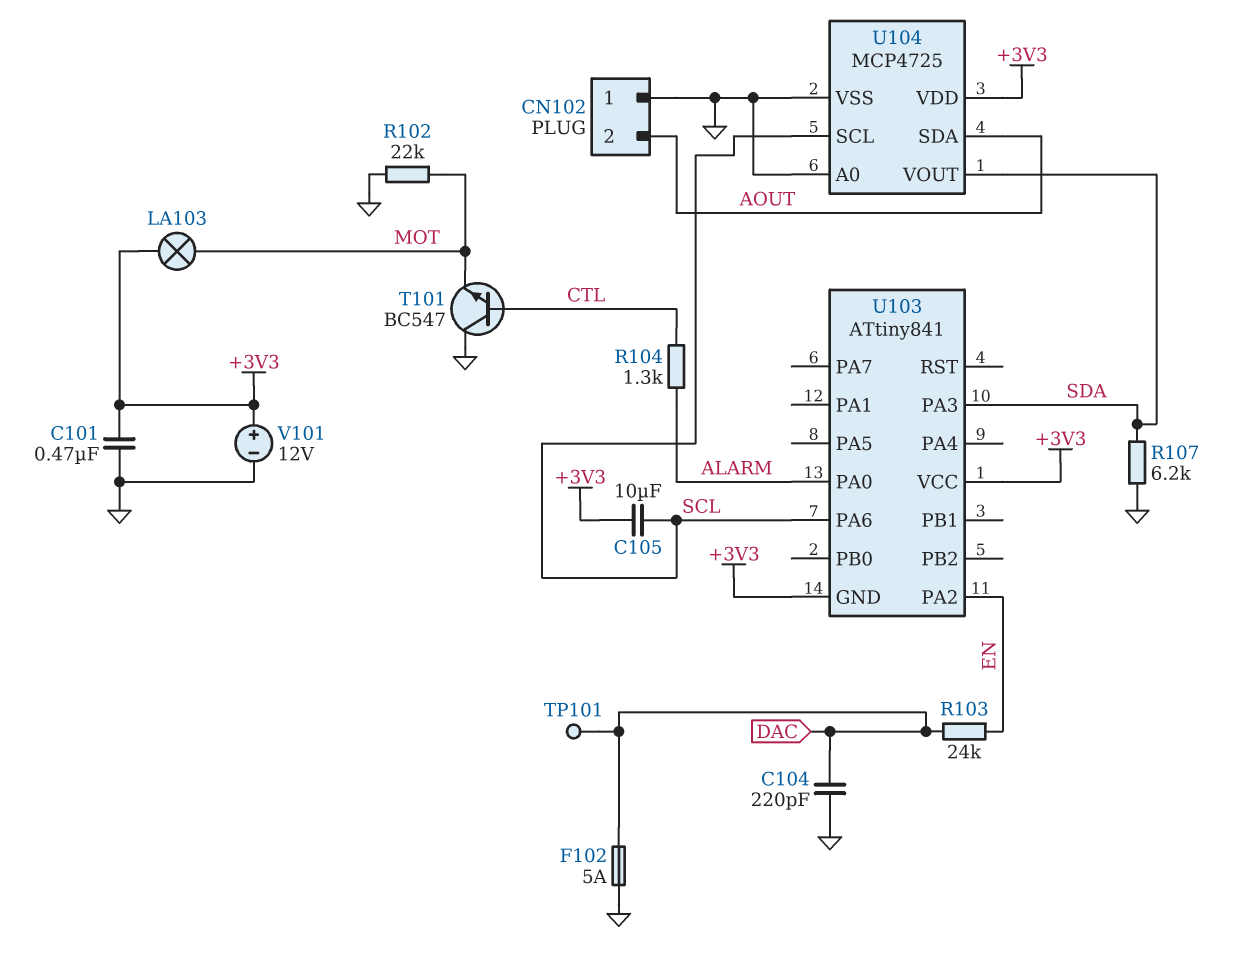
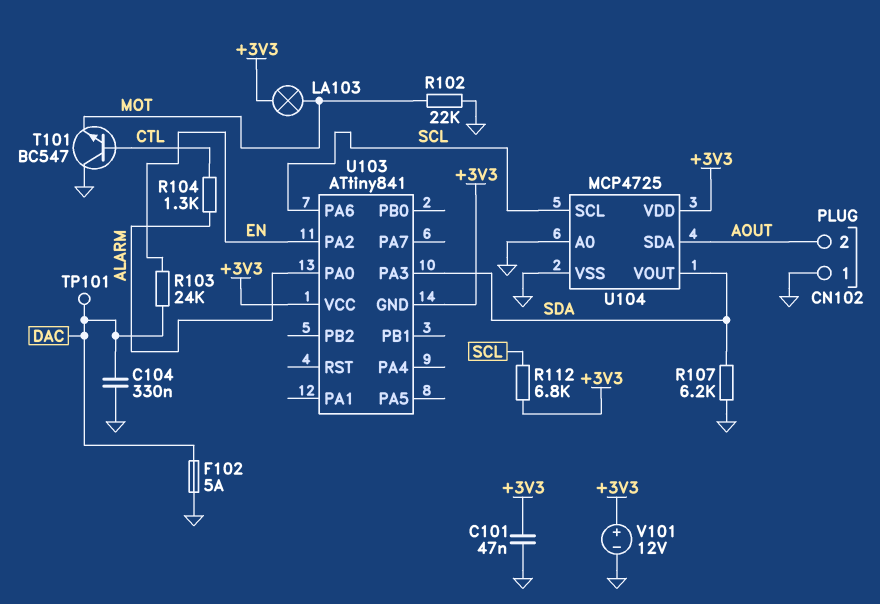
C101: 470nF (+3V3, GND) -> 47nF (+3V3, GND)
C104: 220pF (DAC, GND) -> 330nF (DAC, GND)
C105: 10uF (+3V3, SCL) -> none
R112: none -> 6.8k (+3V3, SCL)

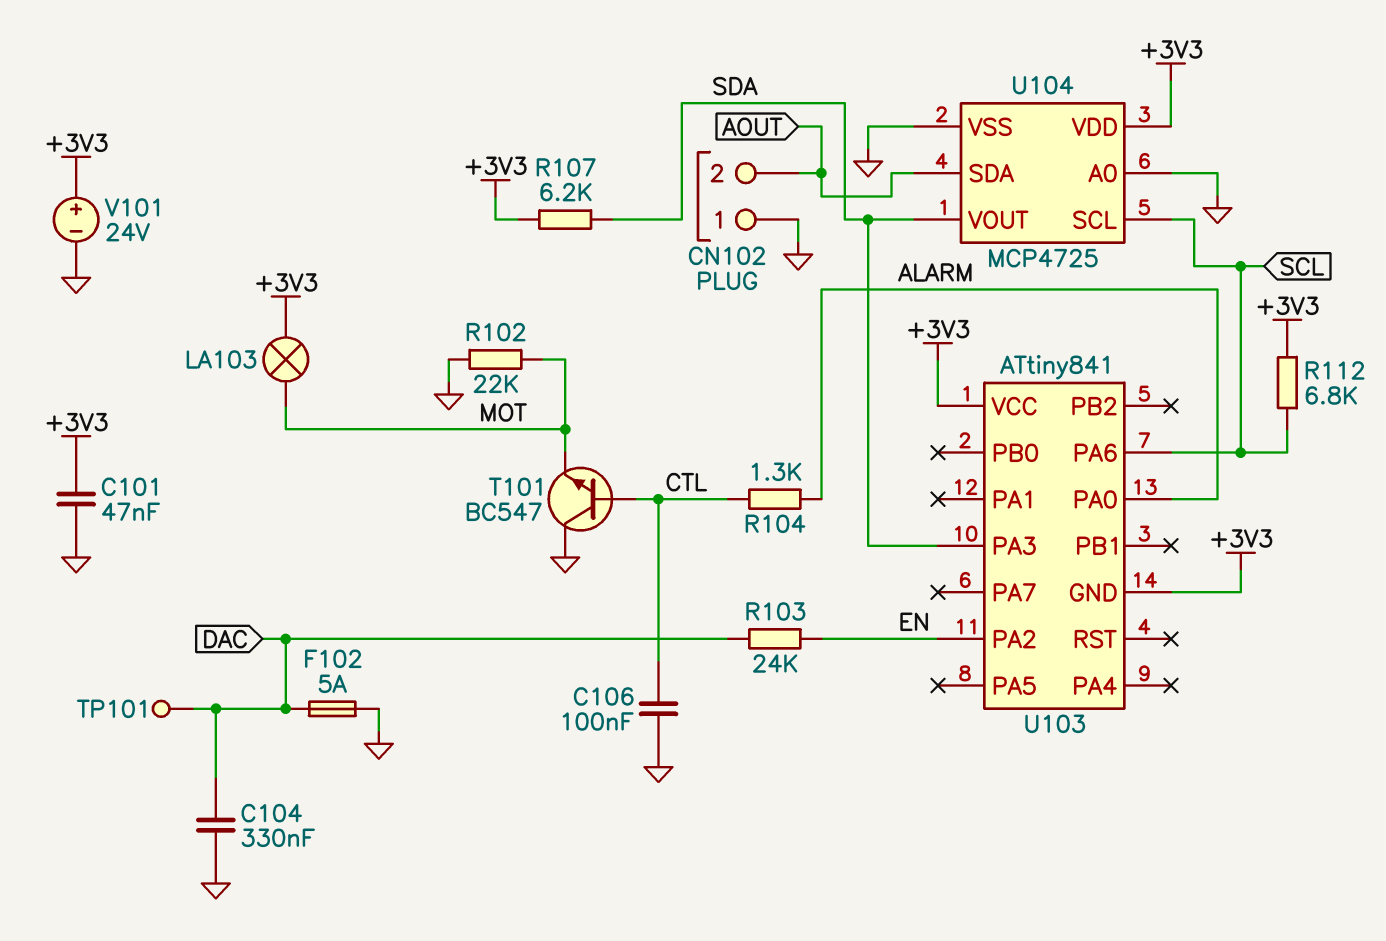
C106: none -> 100nF (CTL, GND)
R107: 6.2k (GND, SDA) -> 6.2k (+3V3, SDA)
V101: 12V (plus +3V3, minus GND) -> 24V (plus +3V3, minus GND)

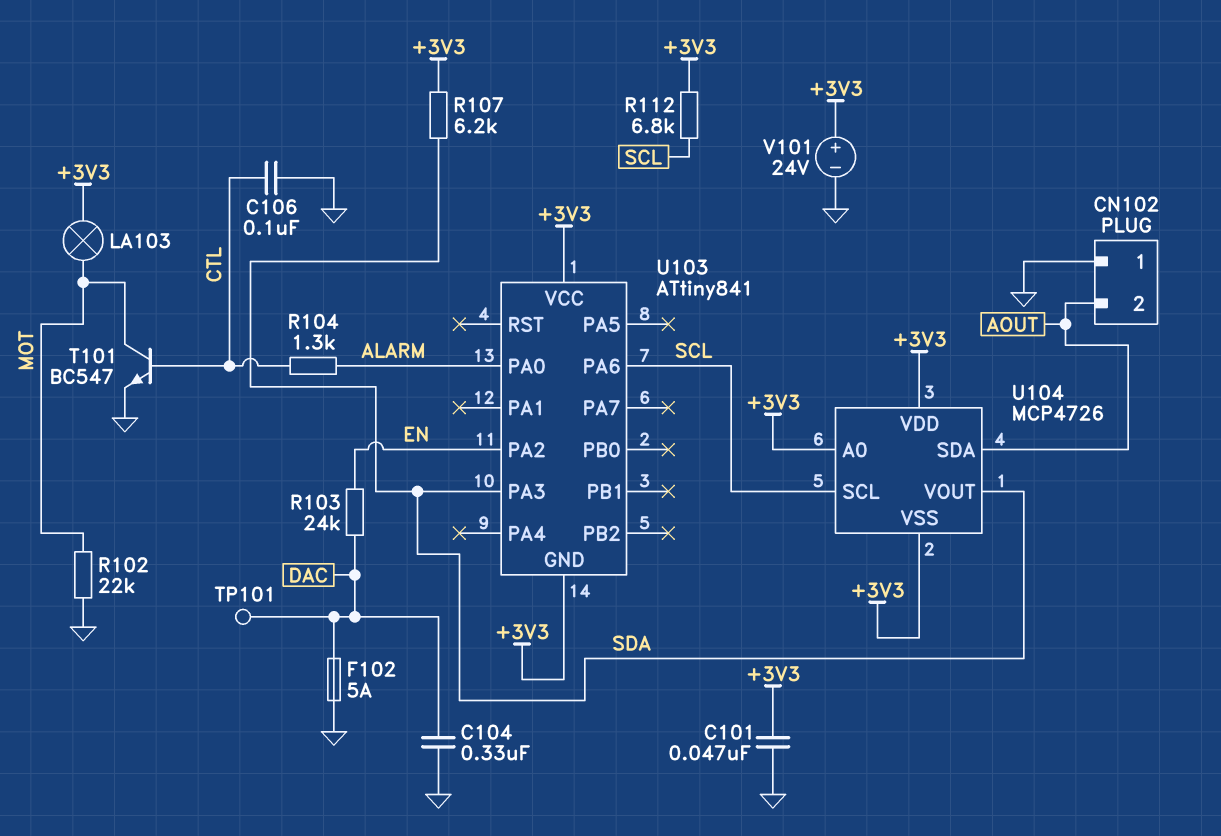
T101: NPN BC547 (B CTL, C GND, E MOT) -> NPN BC547 (B CTL, C MOT, E GND)
U104: MCP4725 -> MCP4726
U104 pin A0: GND -> +3V3
U104 pin VSS: GND -> +3V3

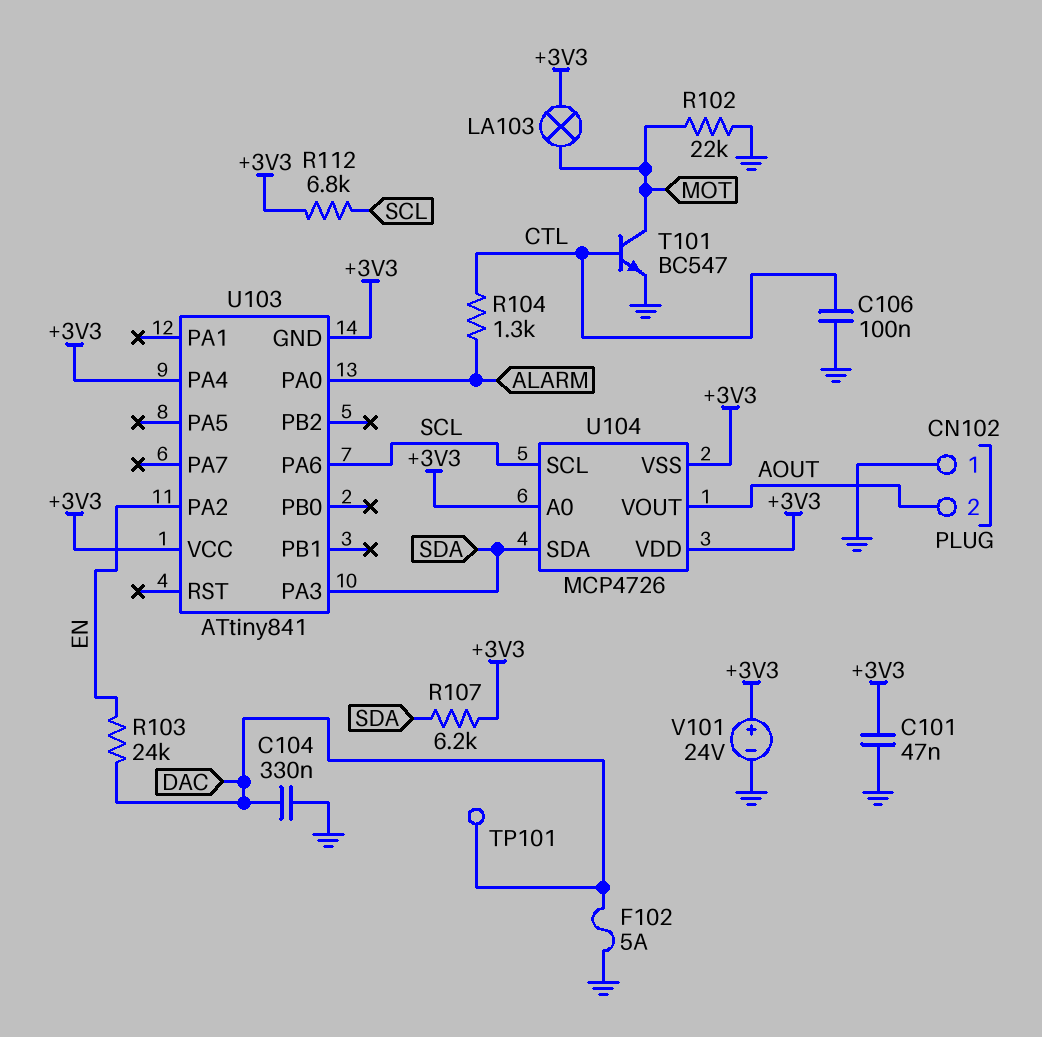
U103 pin PA4: none -> +3V3
U104 pin SDA: AOUT -> SDA
U104 pin VOUT: SDA -> AOUT

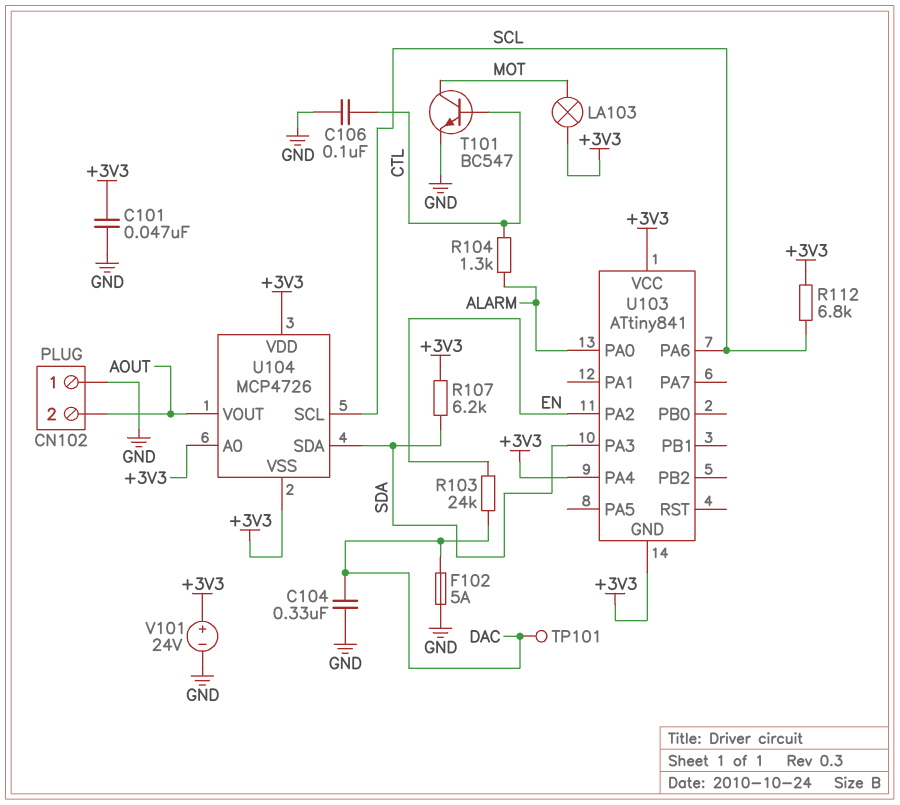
R102: 22k (GND, MOT) -> none

